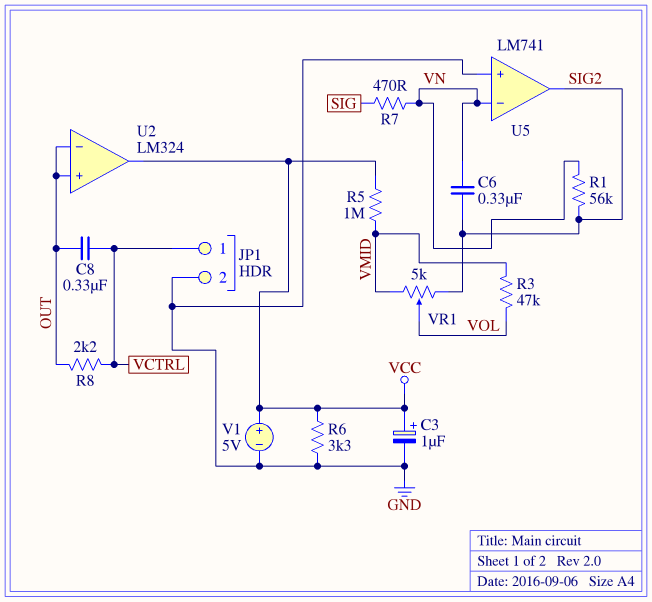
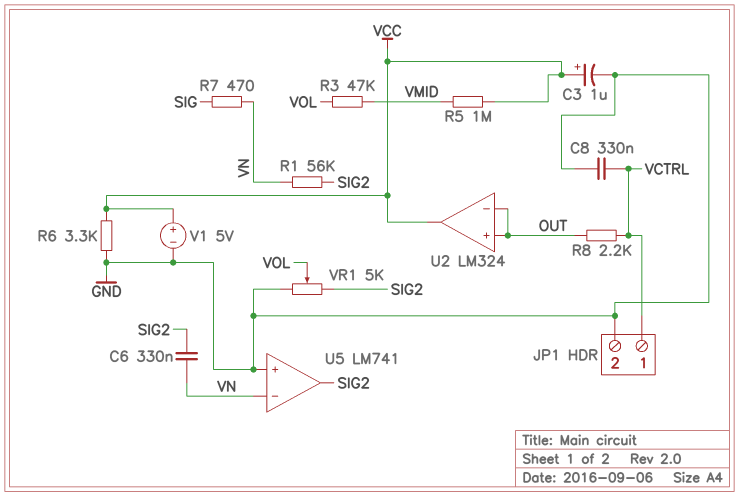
C8: 330nF (OUT, VCTRL) -> 330nF (GND, VCTRL)
VR1: 5k (SIG2, VMID, wiper VOL) -> 5k (GND, SIG2, wiper VOL)

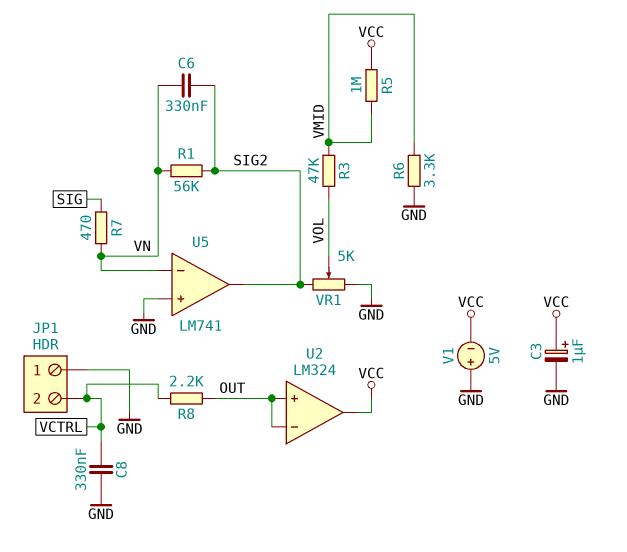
JP1 pin 1: VCTRL -> GND
JP1 pin 2: GND -> VCTRL
R6: 3.3k (GND, VCC) -> 3.3k (GND, VMID)
V1: 5V (plus VCC, minus GND) -> 5V (plus GND, minus VCC)

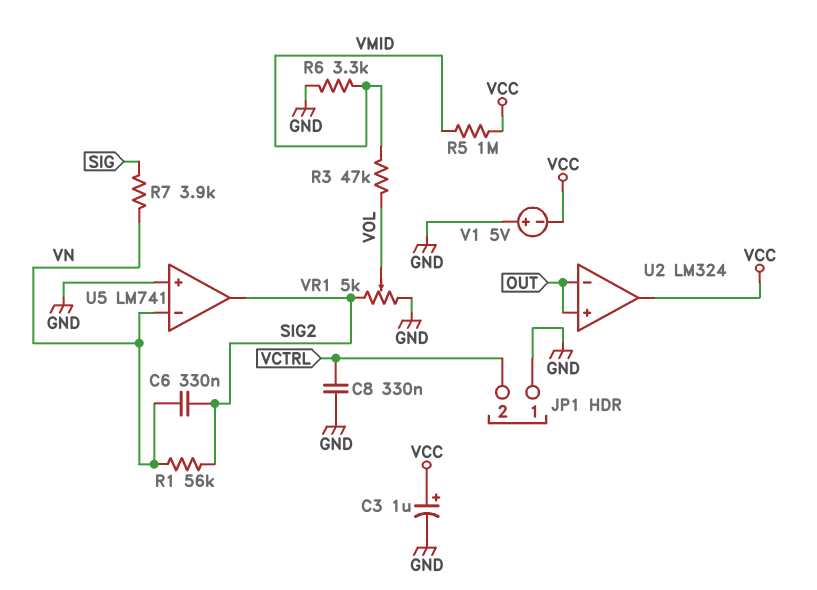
R7: 470 (SIG, VN) -> 3.9k (SIG, VN)
R8: 2.2k (OUT, VCTRL) -> none

